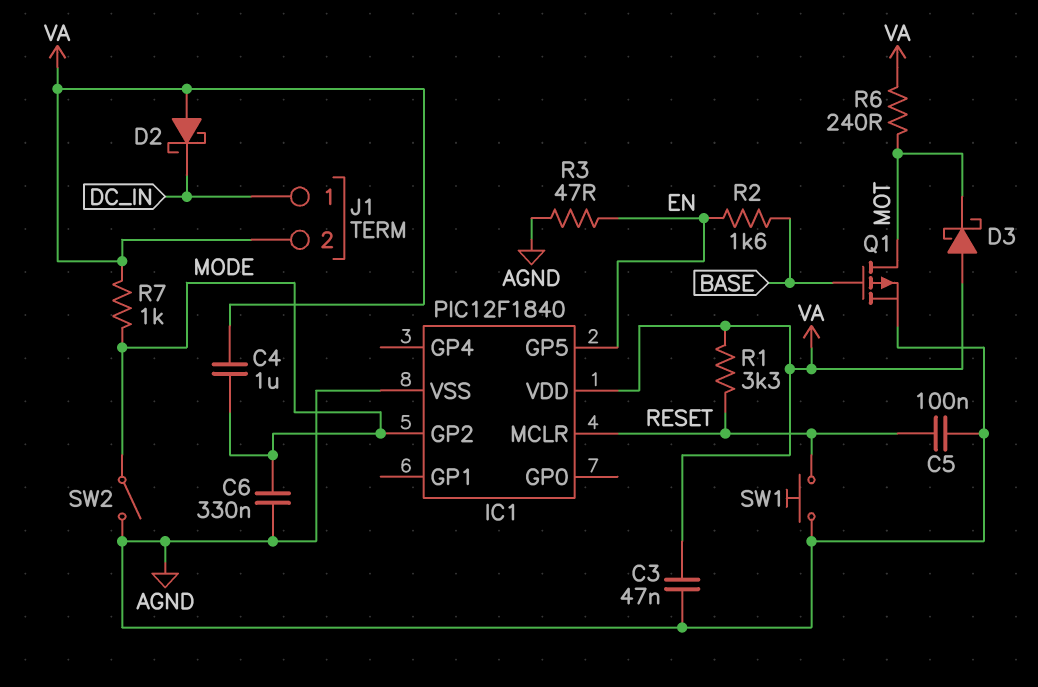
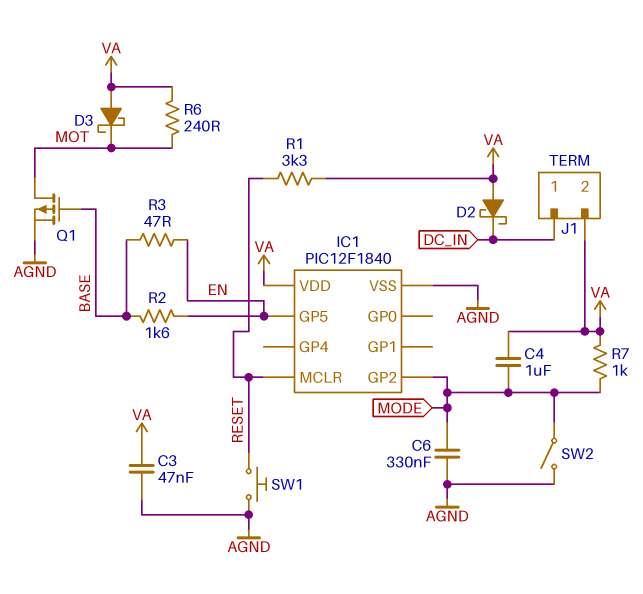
C5: 100nF (AGND, RESET) -> none
R3: 47 (AGND, EN) -> 47 (BASE, EN)

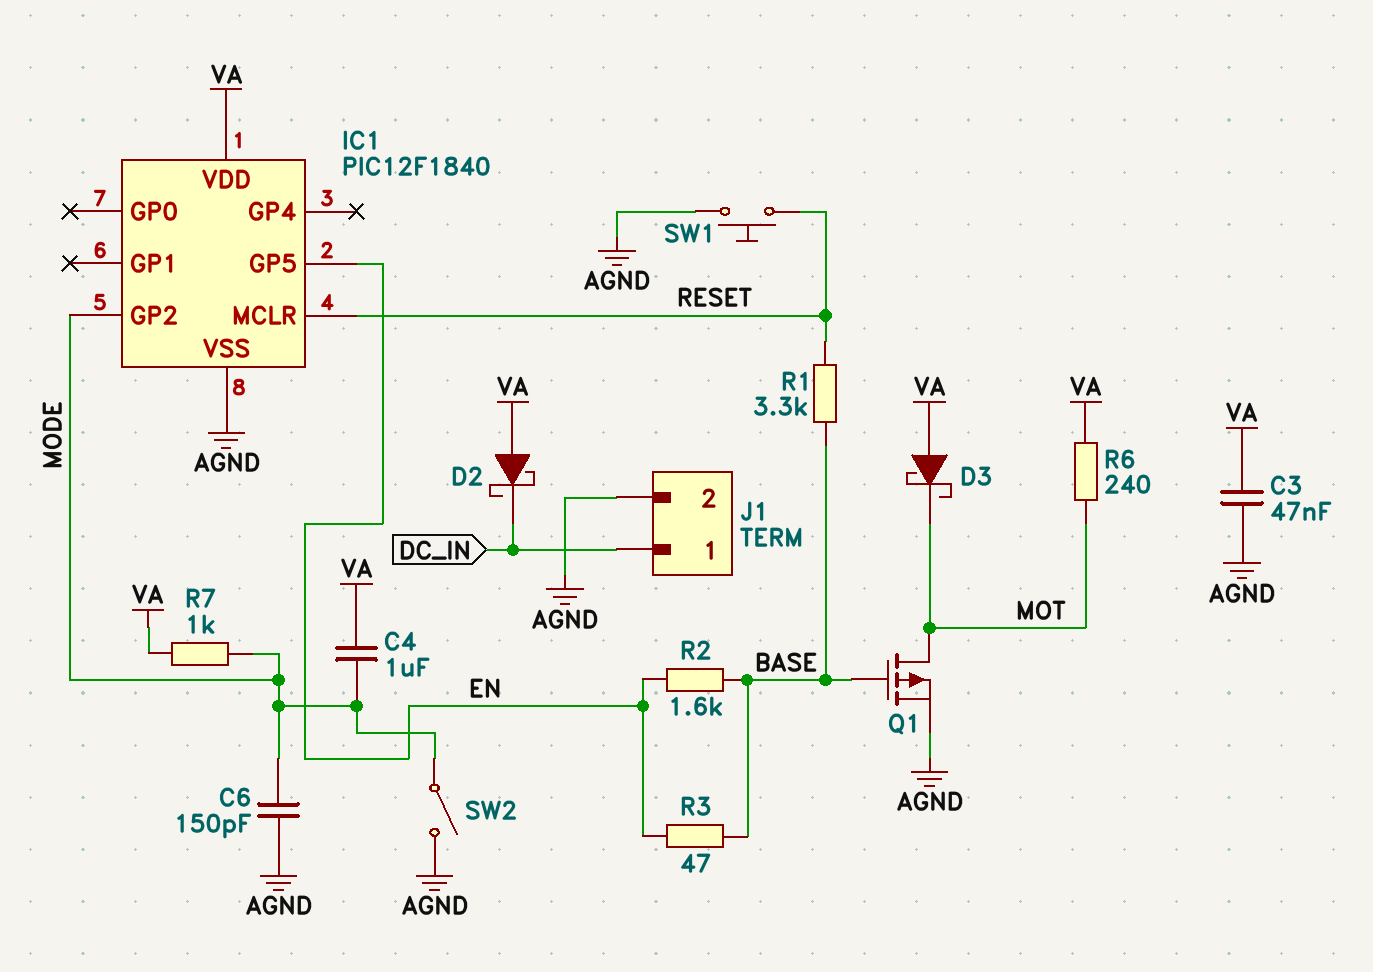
C6: 330nF (AGND, MODE) -> 150pF (AGND, MODE)
J1 pin 2: VA -> AGND
R1: 3.3k (RESET, VA) -> 3.3k (BASE, RESET)

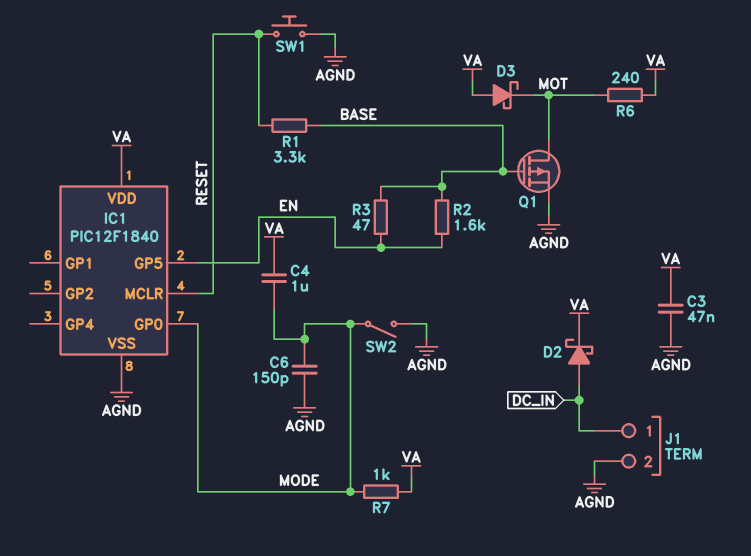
D2: schottky (A VA, K DC_IN) -> schottky (A DC_IN, K VA)
IC1 pin GP0: none -> MODE
IC1 pin GP2: MODE -> none

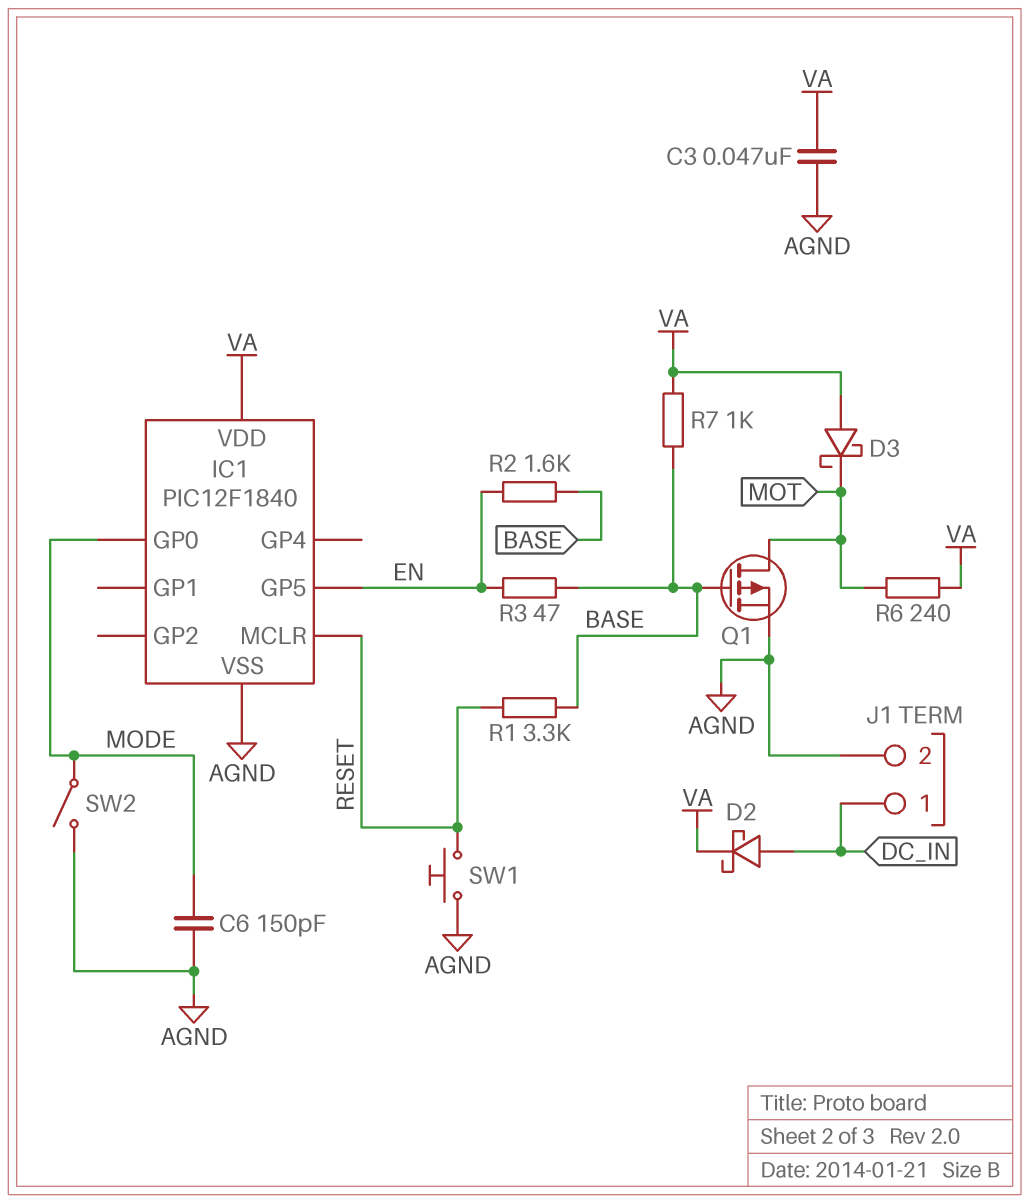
C4: 1uF (MODE, VA) -> none
R7: 1k (MODE, VA) -> 1k (BASE, VA)

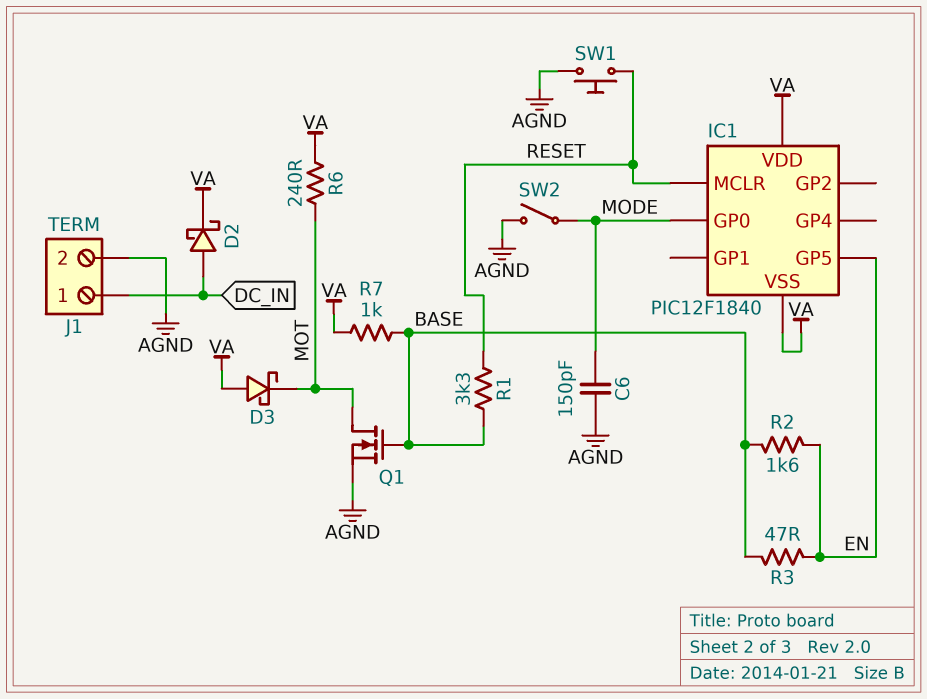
C3: 47nF (AGND, VA) -> none
IC1 pin VSS: AGND -> VA
Q1: PMOS (G BASE, D MOT, S AGND) -> NMOS (G BASE, D MOT, S AGND)

